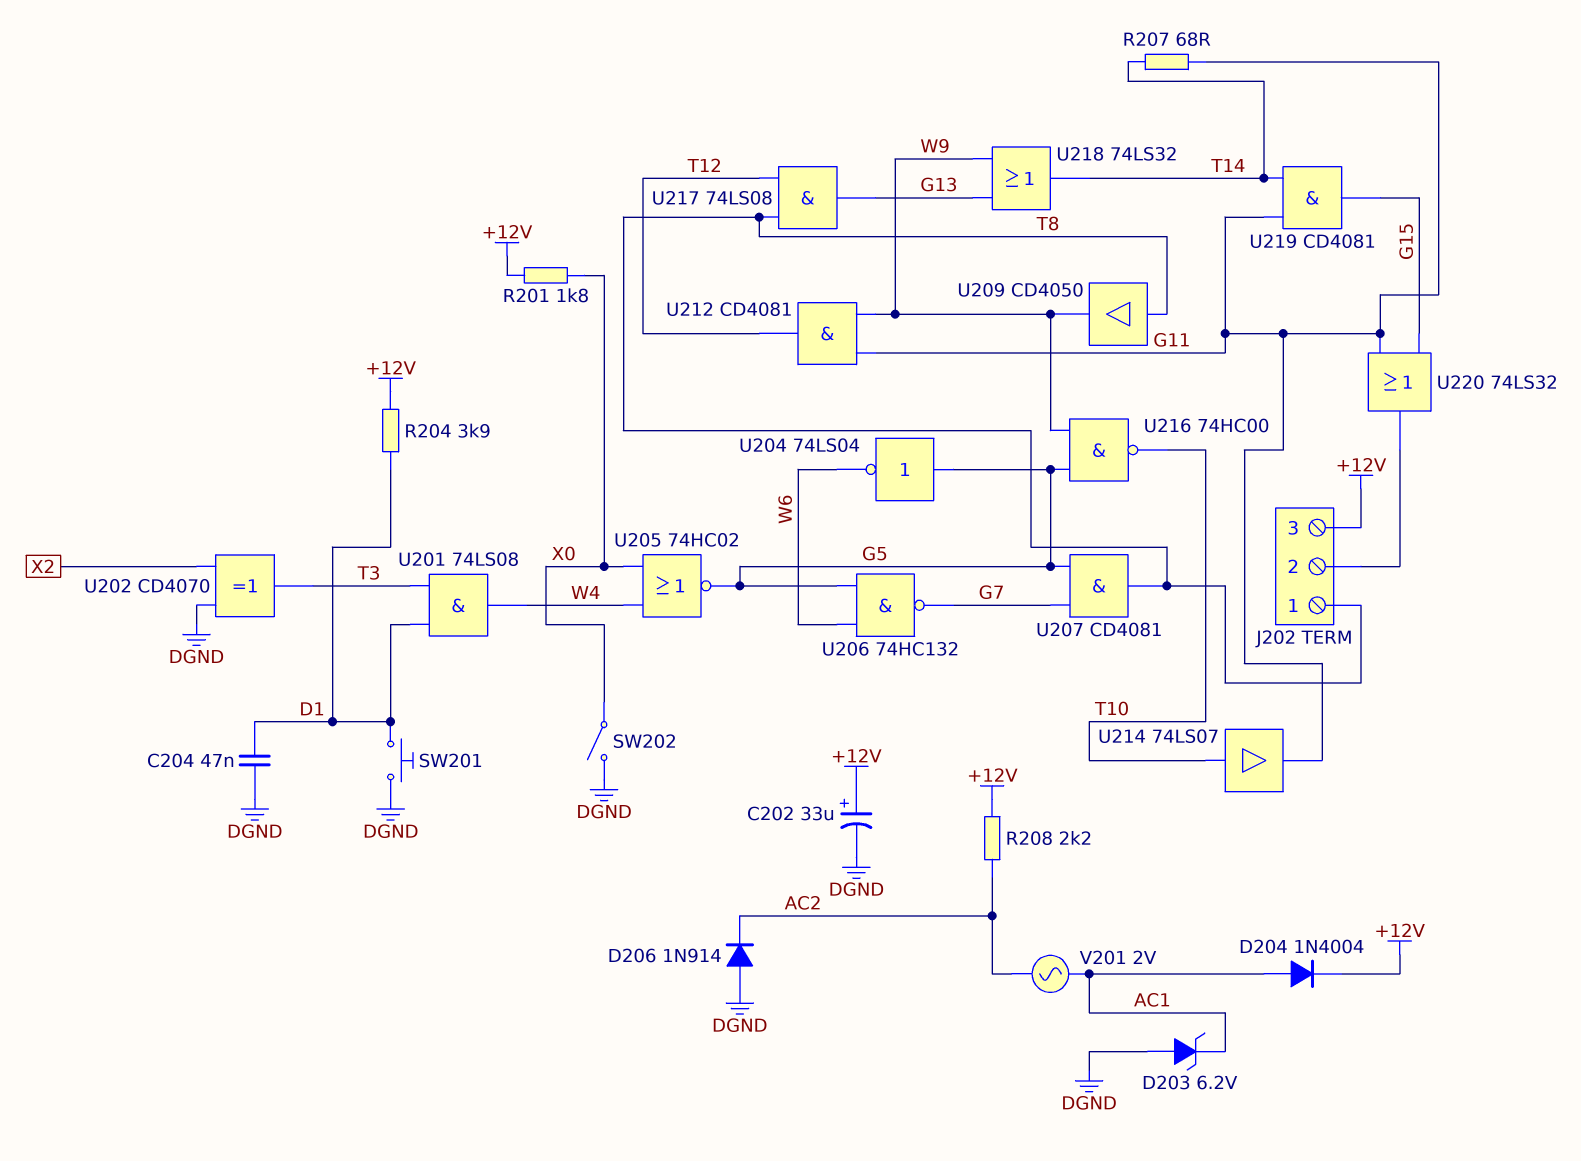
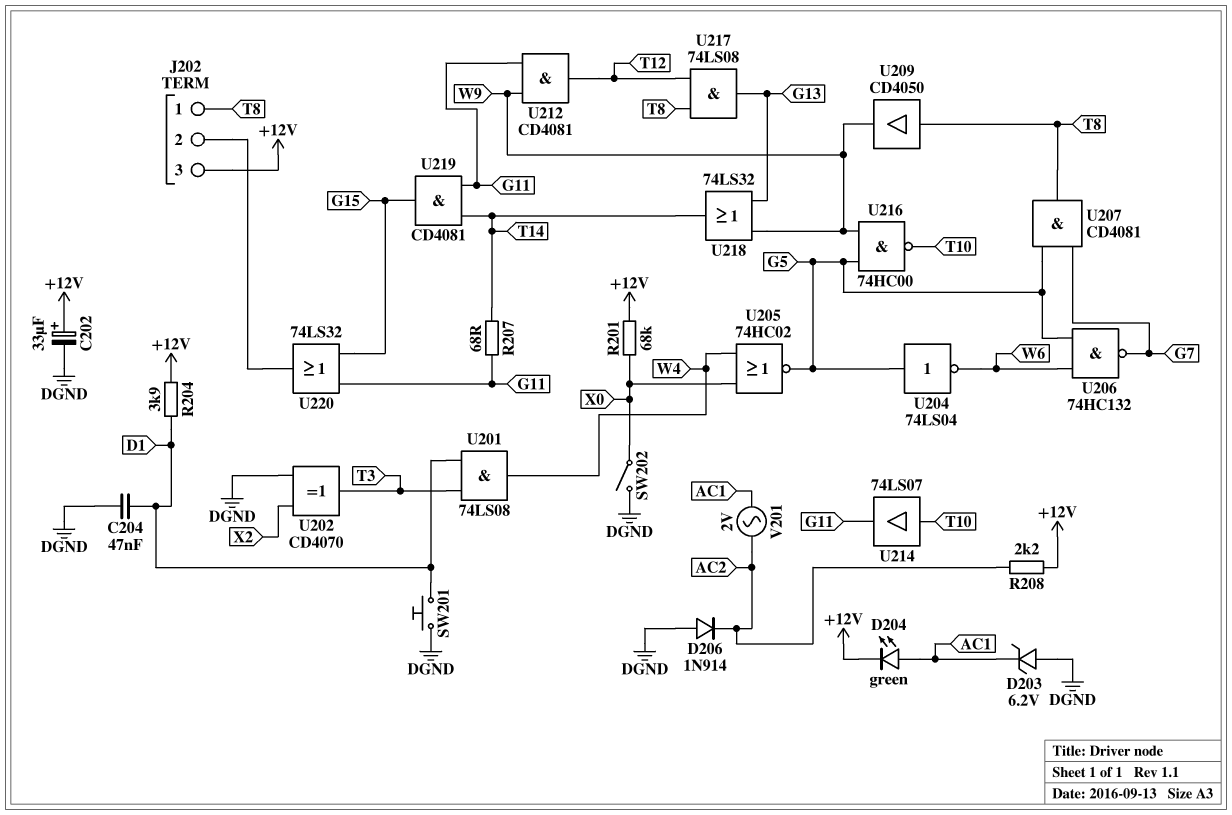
D204: diode 1N4004 (A AC1, K +12V) -> LED green (A AC1, K +12V)
R201: 1.8k (+12V, X0) -> 68k (+12V, X0)

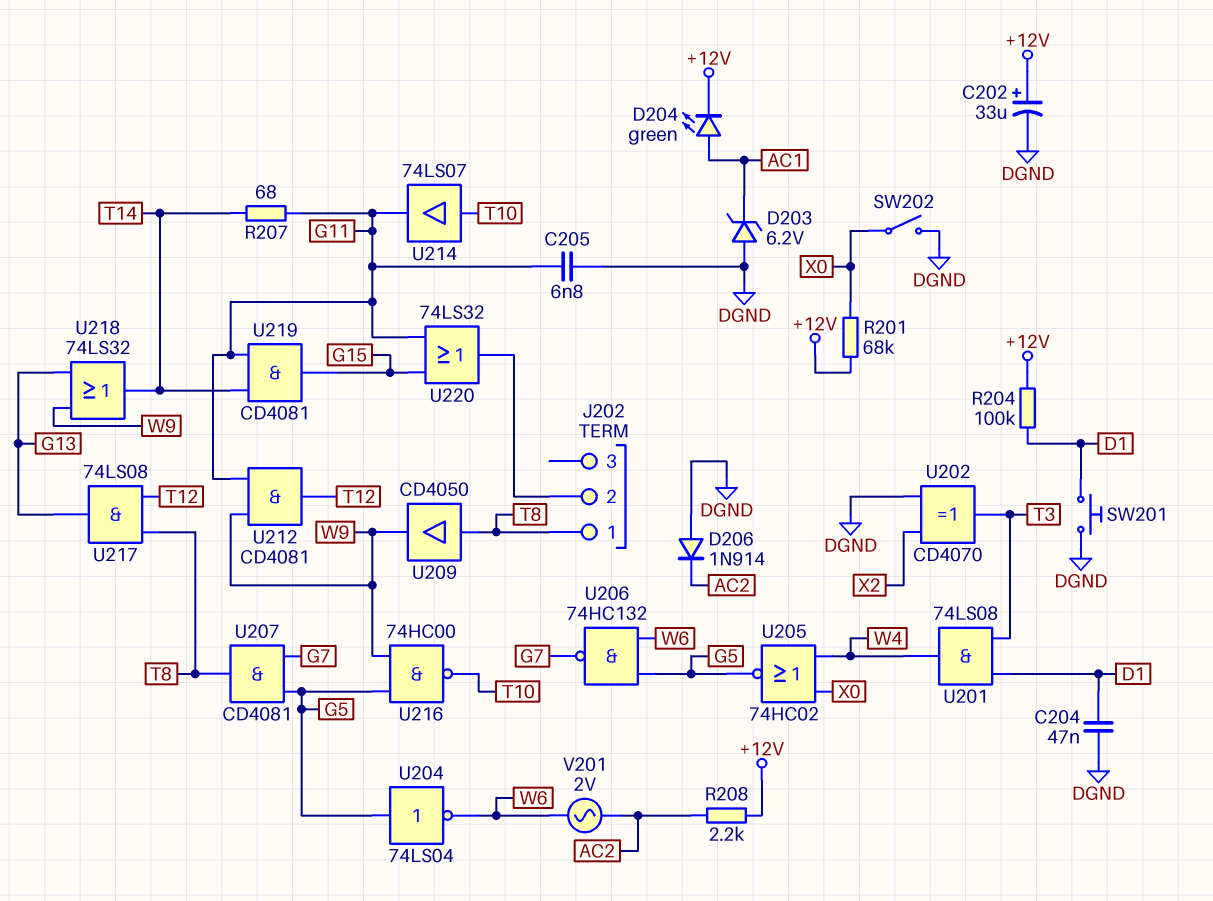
C205: none -> 6.8nF (DGND, G11)
J202 pin 3: +12V -> none
R204: 3.9k (+12V, D1) -> 100k (+12V, D1)
V201: AC 2V (AC1, AC2) -> AC 2V (AC2, W6)

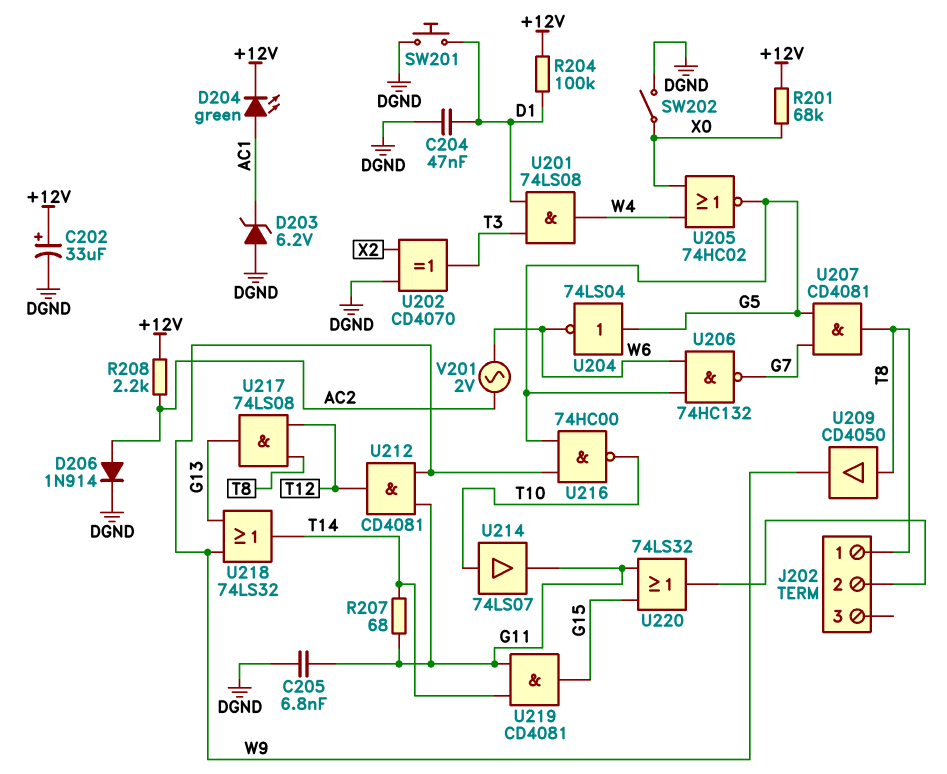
D206: diode 1N914 (A DGND, K AC2) -> diode 1N914 (A AC2, K DGND)

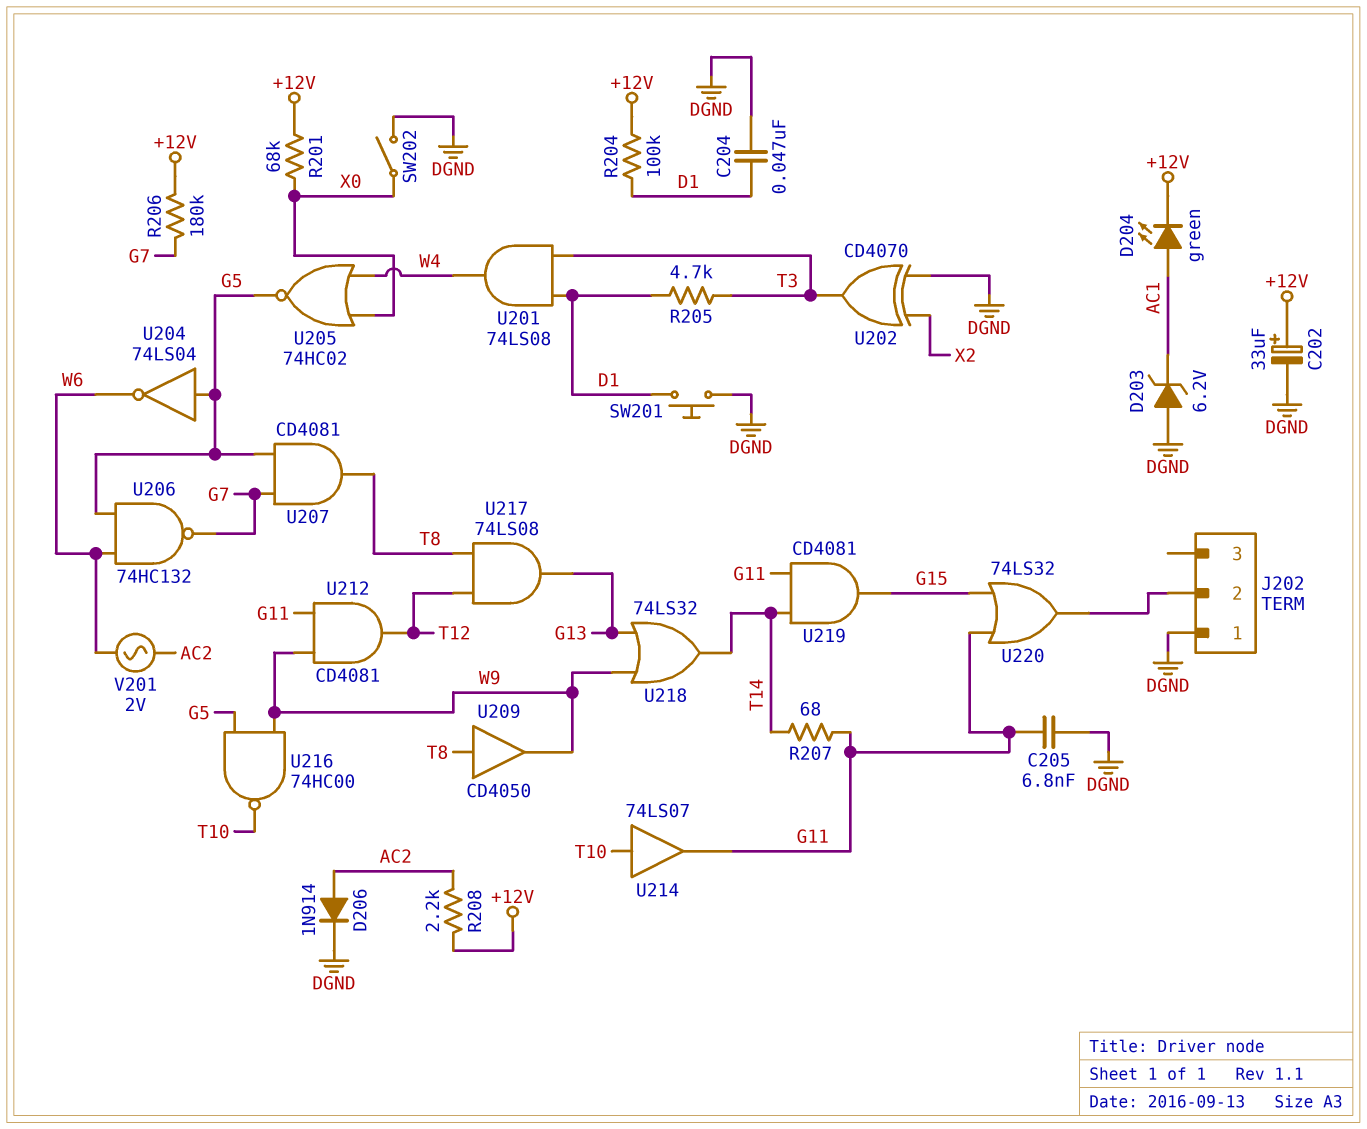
J202 pin 1: T8 -> DGND
R205: none -> 4.7k (D1, T3)
R206: none -> 180k (+12V, G7)

